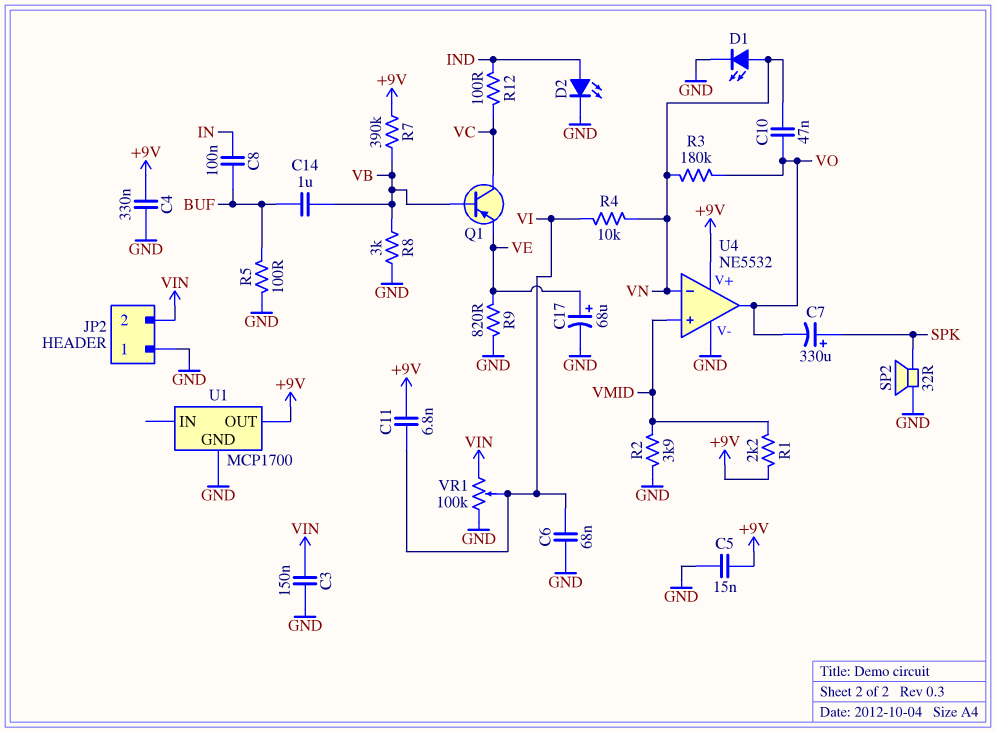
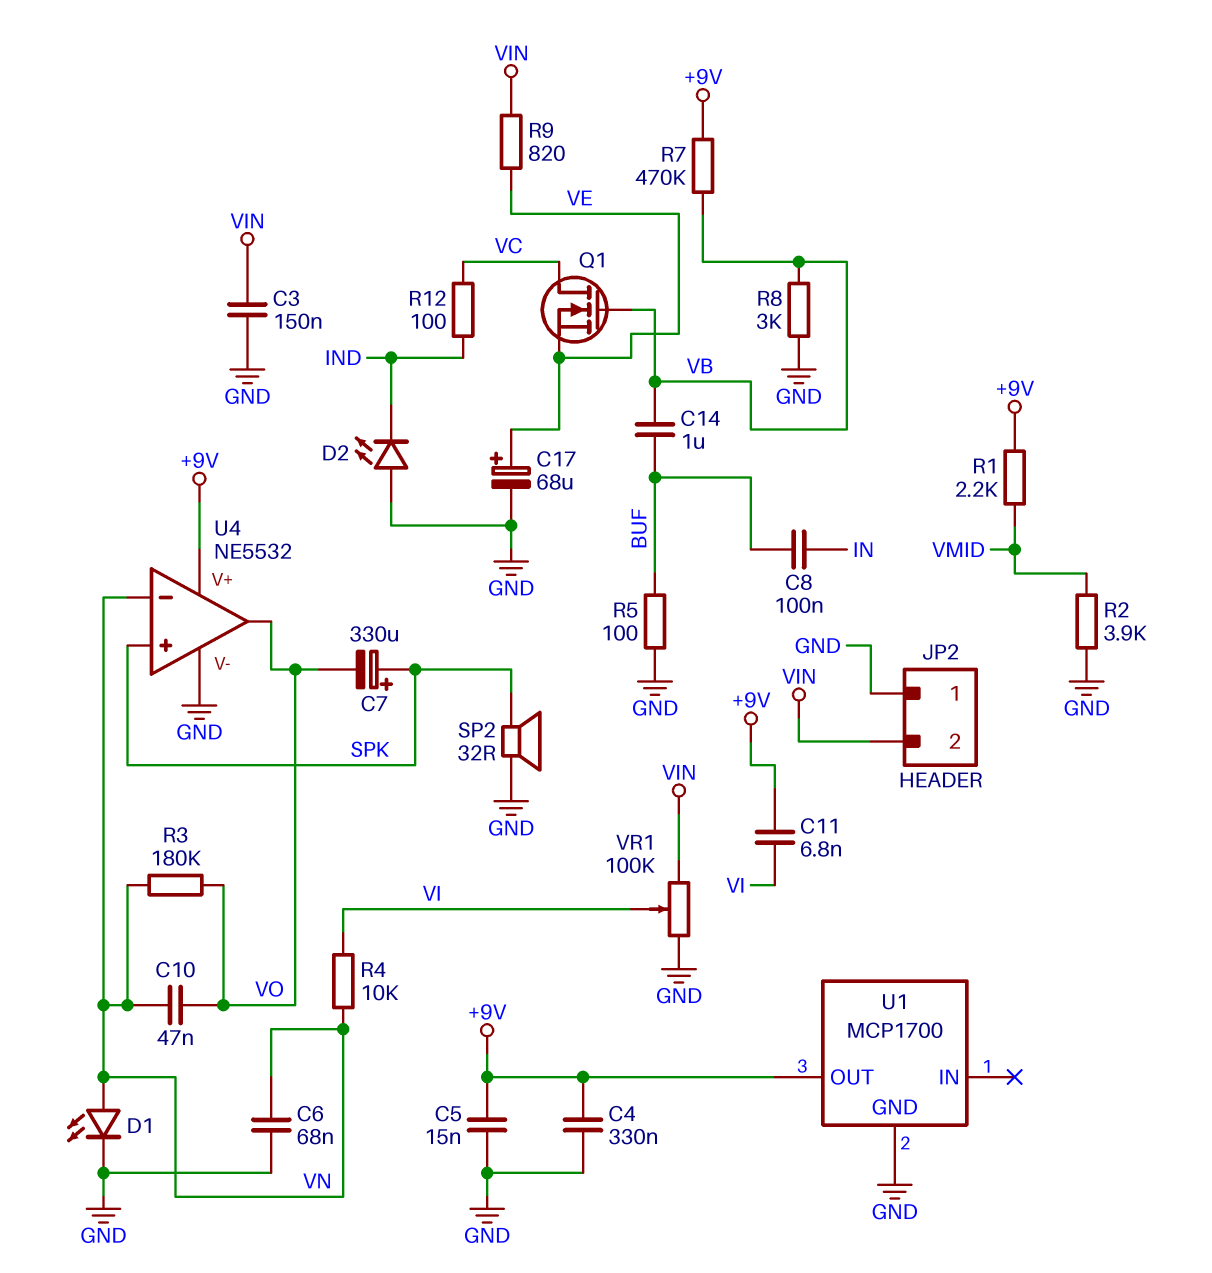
C6: 68nF (GND, VI) -> 68nF (GND, VN)
D2: LED (A IND, K GND) -> LED (A GND, K IND)
Q1: PNP (B VB, C VC, E VE) -> NMOS (G VB, D VC, S VE)
R7: 390k (+9V, VB) -> 470k (+9V, VB)
R9: 820 (GND, VE) -> 820 (VE, VIN)
U4 pin in+: VMID -> SPK

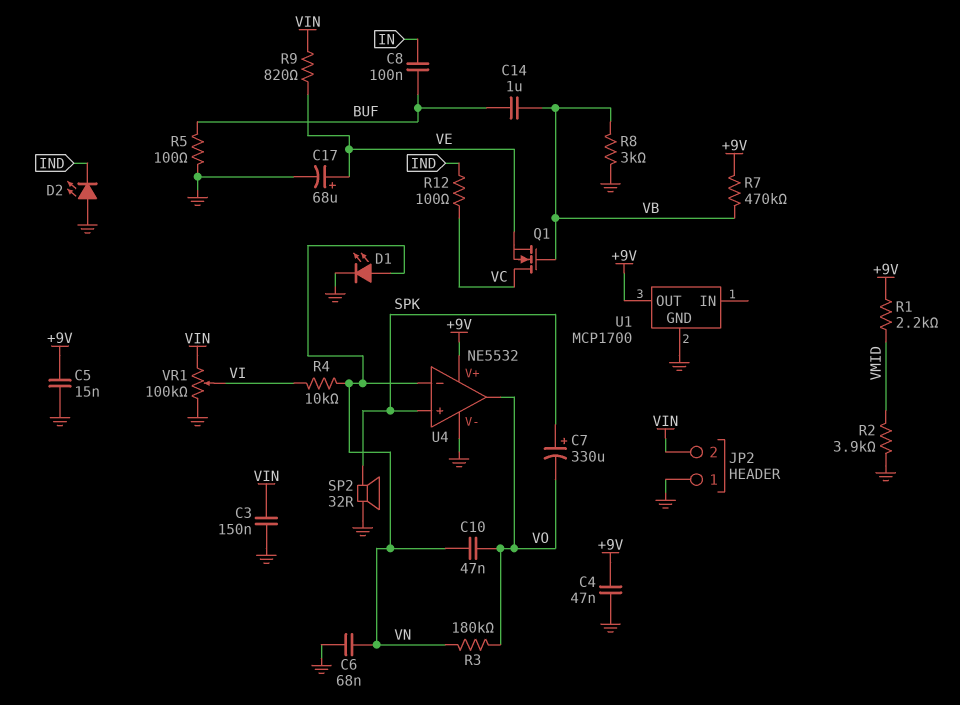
C4: 330nF (+9V, GND) -> 47nF (+9V, GND)
C11: 6.8nF (+9V, VI) -> none

